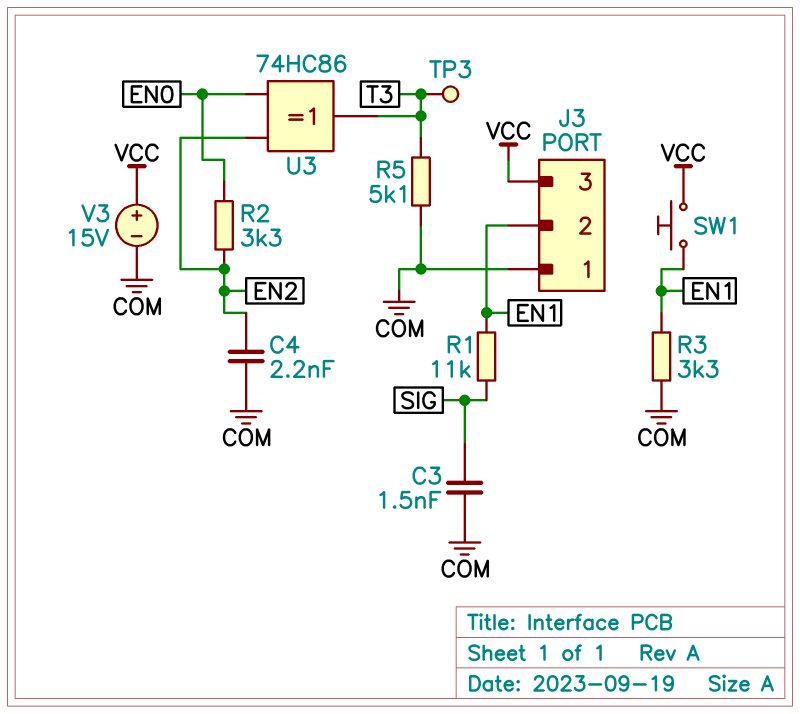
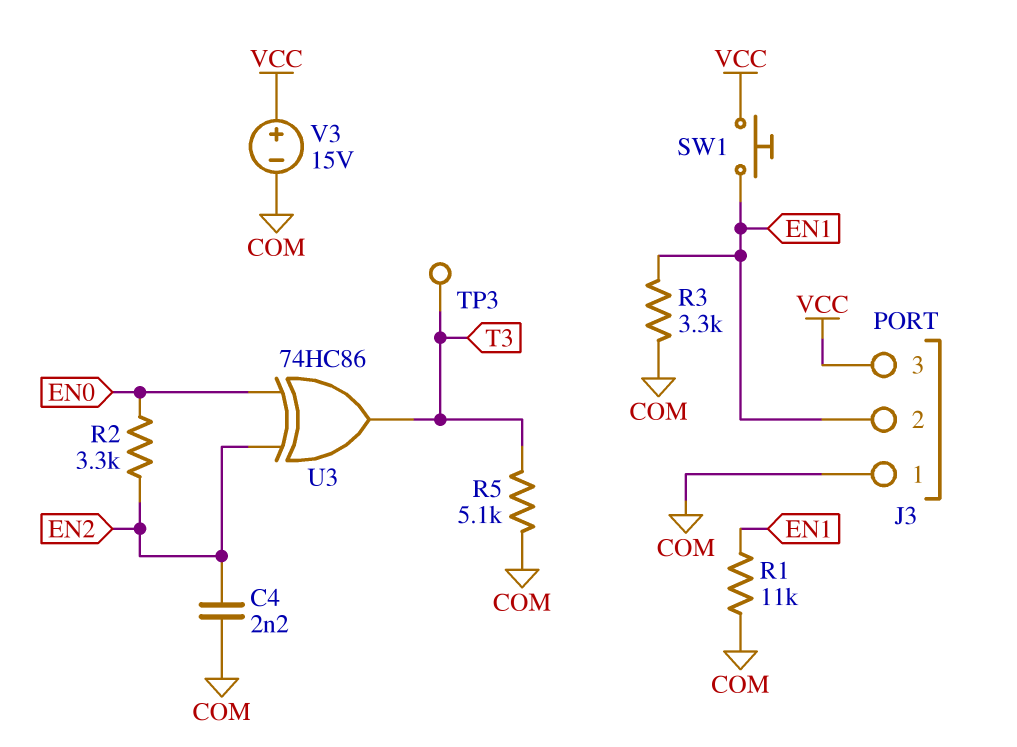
C3: 1.5nF (COM, SIG) -> none
R1: 11k (EN1, SIG) -> 11k (COM, EN1)

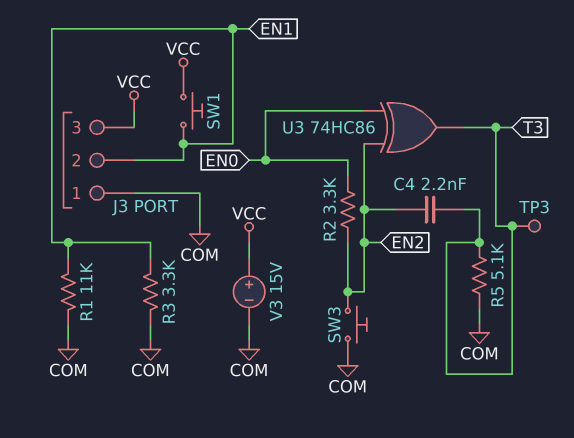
C4: 2.2nF (COM, EN2) -> 2.2nF (EN2, T3)
SW3: none -> button (COM, EN2)

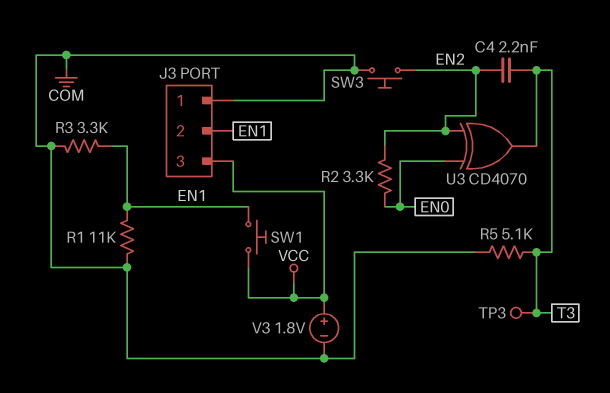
U3: XOR 74HC86 (in EN0, in EN2, out T3) -> XOR CD4070 (in EN0, in EN2, out T3)
V3: 15V (plus VCC, minus COM) -> 1.8V (plus VCC, minus COM)

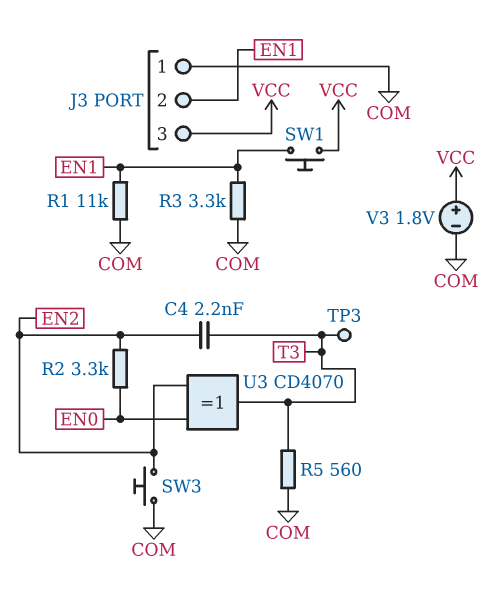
R5: 5.1k (COM, T3) -> 560 (COM, T3)

